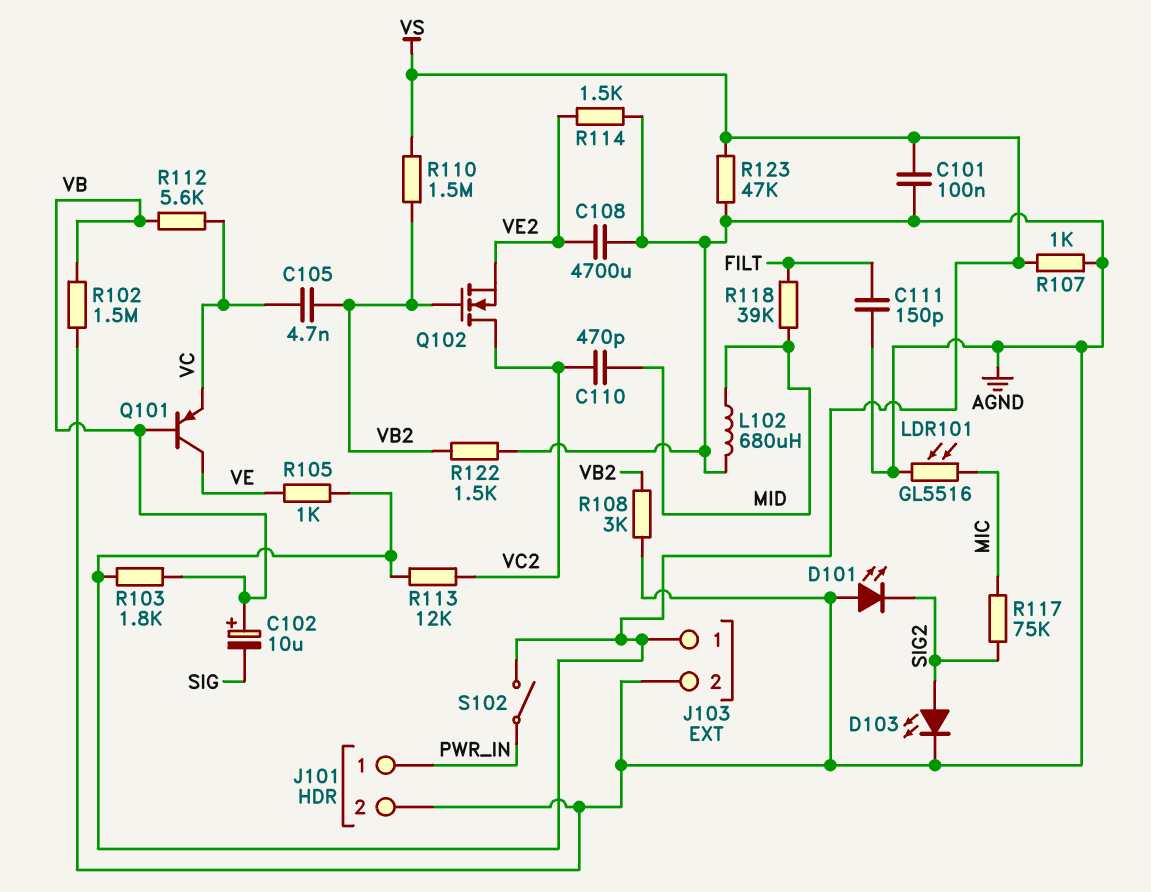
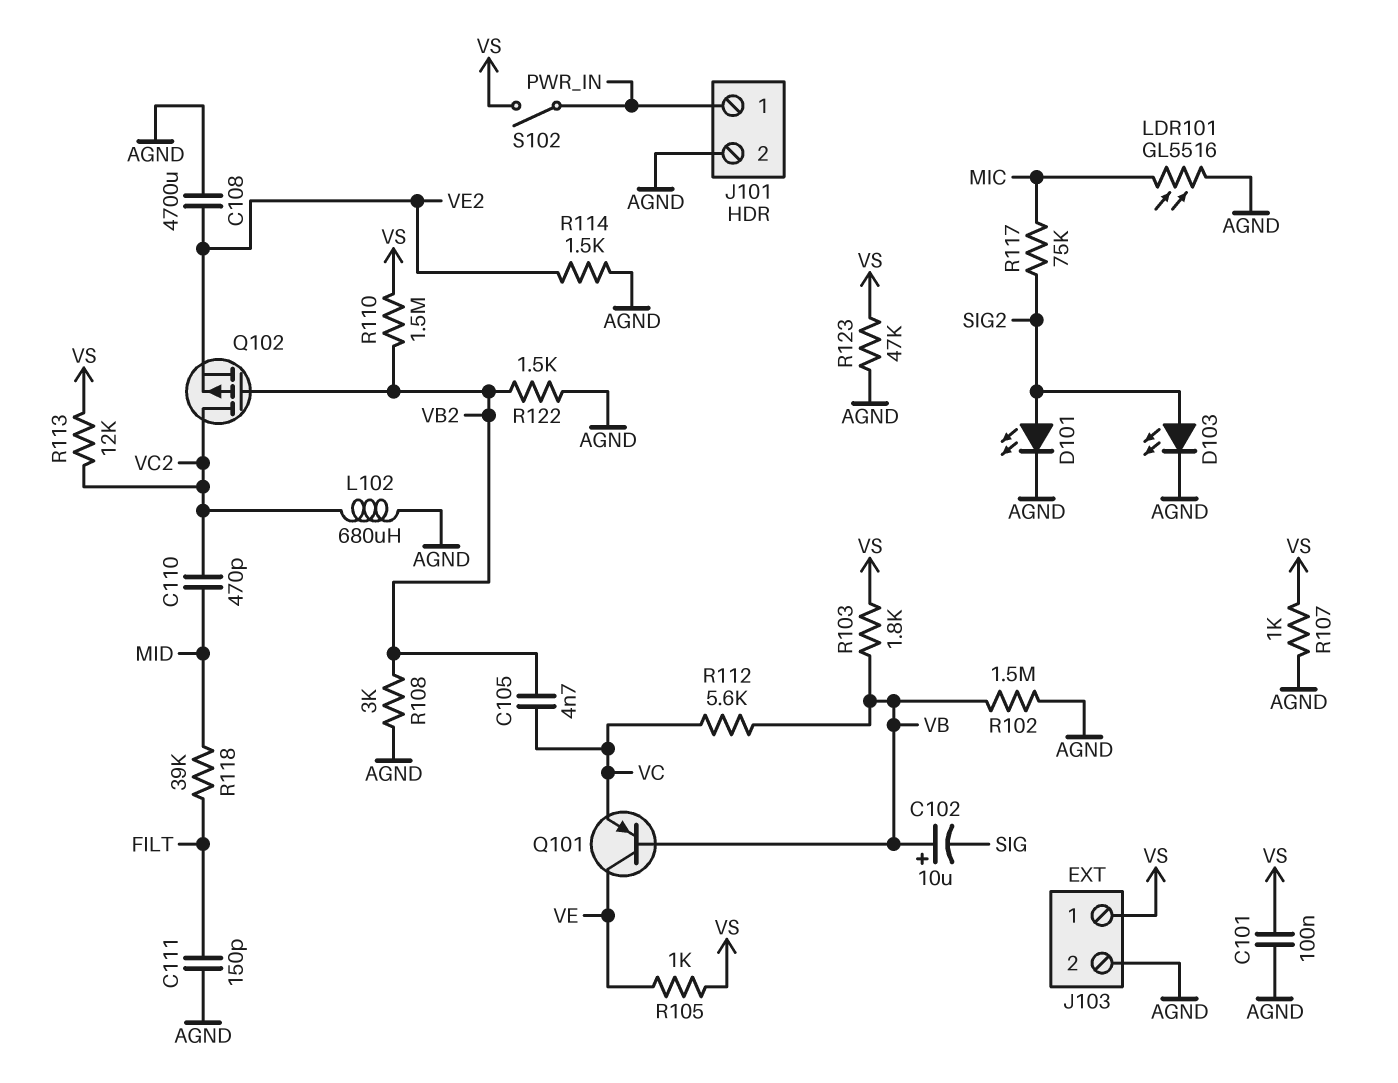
D101: LED (A AGND, K SIG2) -> LED (A SIG2, K AGND)
L102: 680uH (AGND, MID) -> 680uH (AGND, VC2)
Q102: NMOS (G VB2, D VC2, S VE2) -> PMOS (G VB2, D VC2, S VE2)

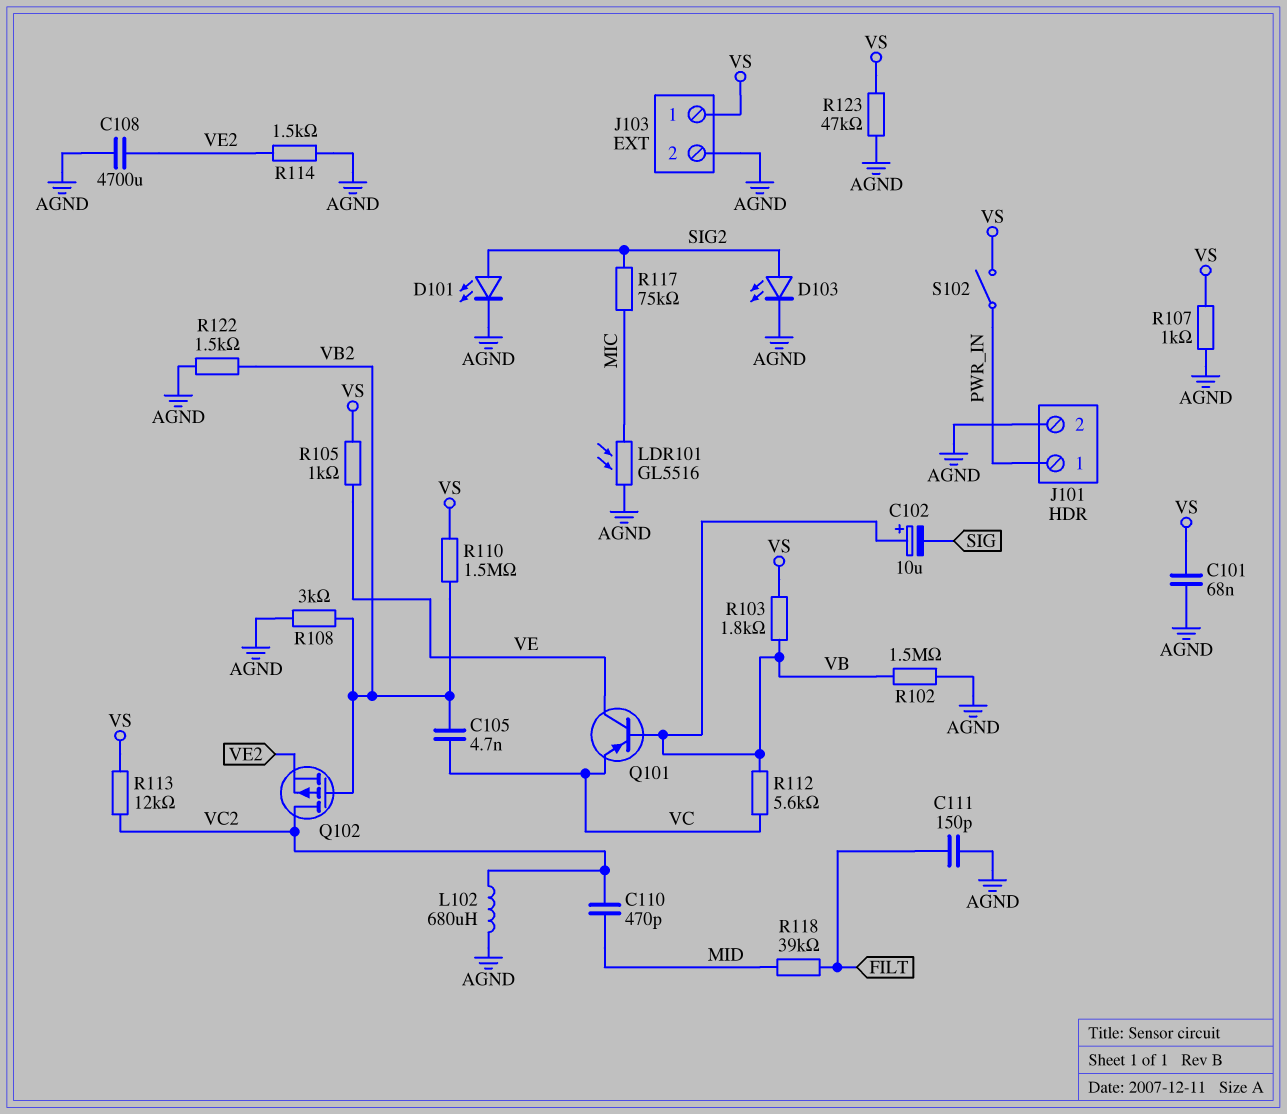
C101: 100nF (AGND, VS) -> 68nF (AGND, VS)

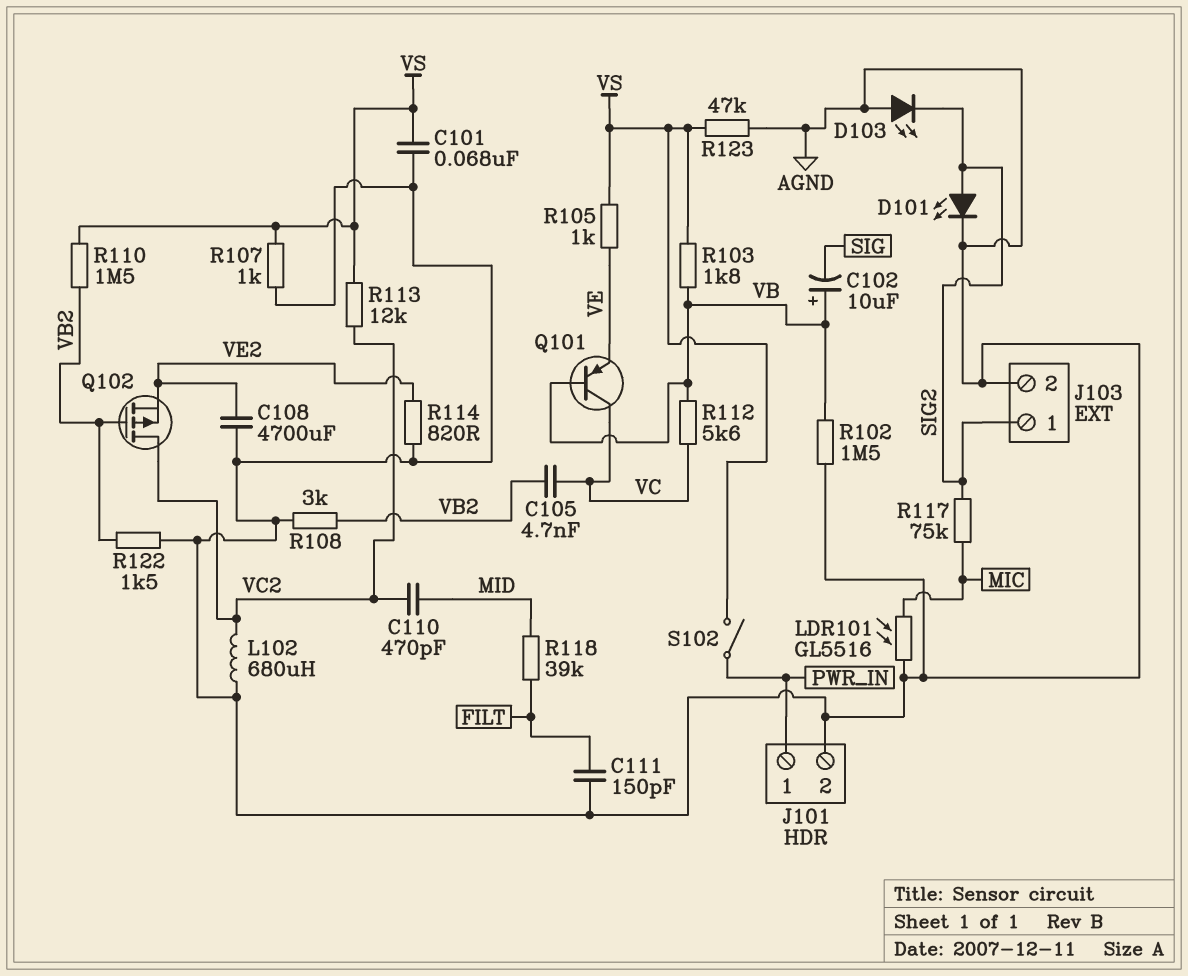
D103: LED (A SIG2, K AGND) -> LED (A AGND, K SIG2)
J103 pin 1: VS -> SIG2
Q101: PNP (B VB, C VE, E VC) -> PNP (B VB, C VC, E VE)
R114: 1.5k (AGND, VE2) -> 820 (AGND, VE2)

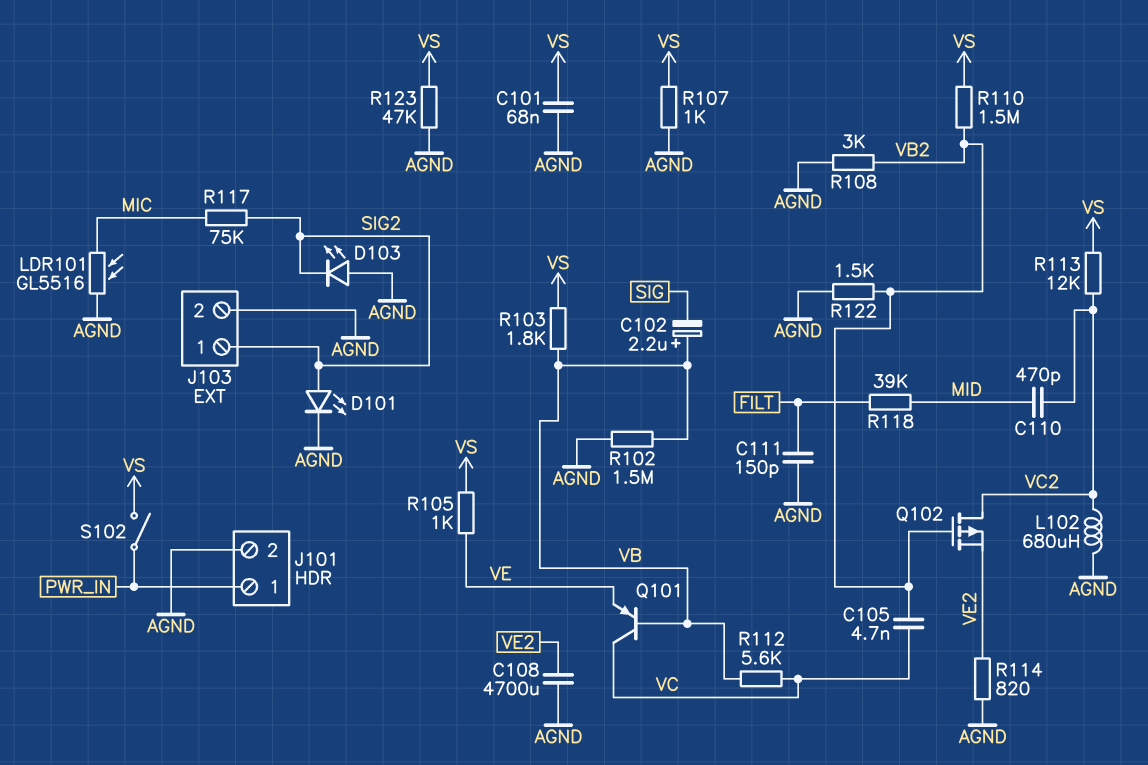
C102: 10uF (plus VB, minus SIG) -> 2.2uF (plus VB, minus SIG)

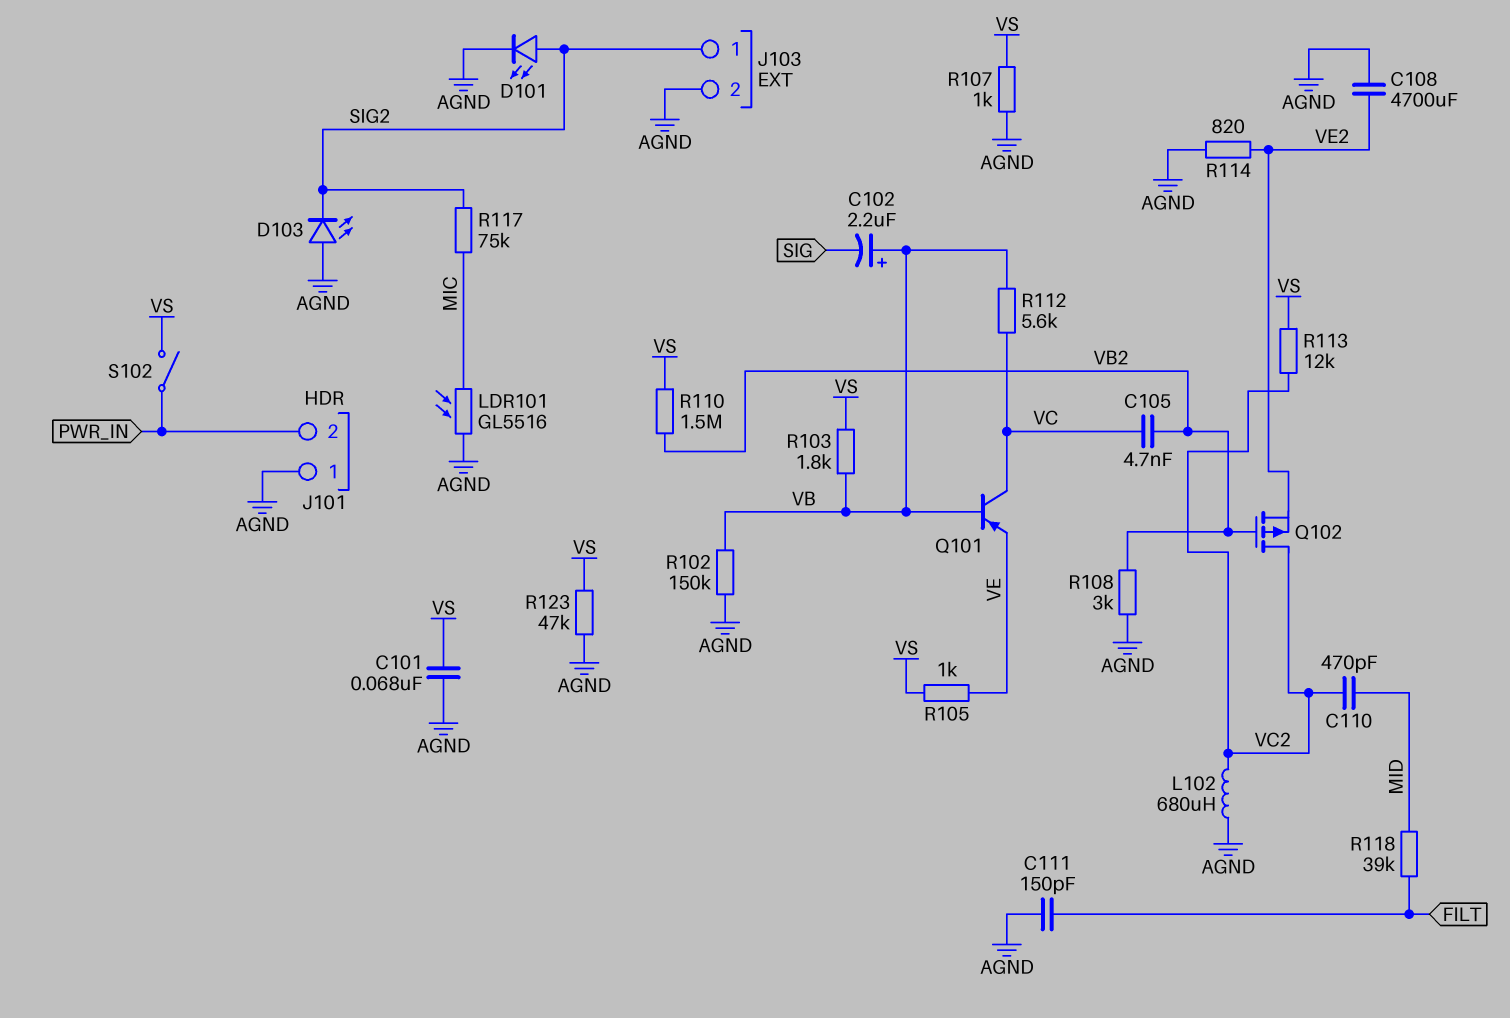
J101 pin 1: PWR_IN -> AGND
J101 pin 2: AGND -> PWR_IN
R102: 1.5M (AGND, VB) -> 150k (AGND, VB)
R122: 1.5k (AGND, VB2) -> none

